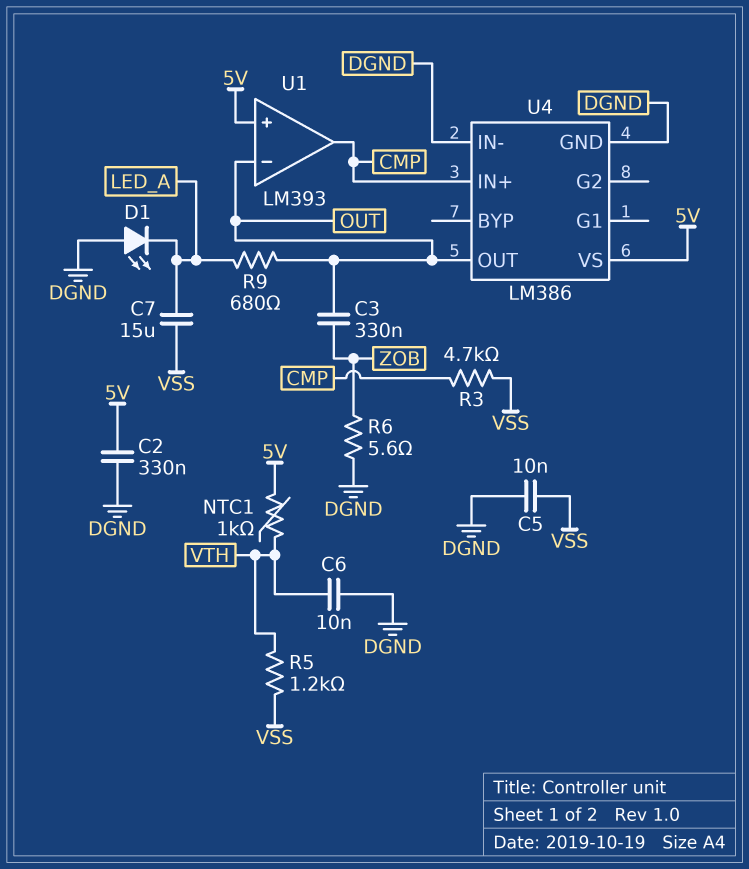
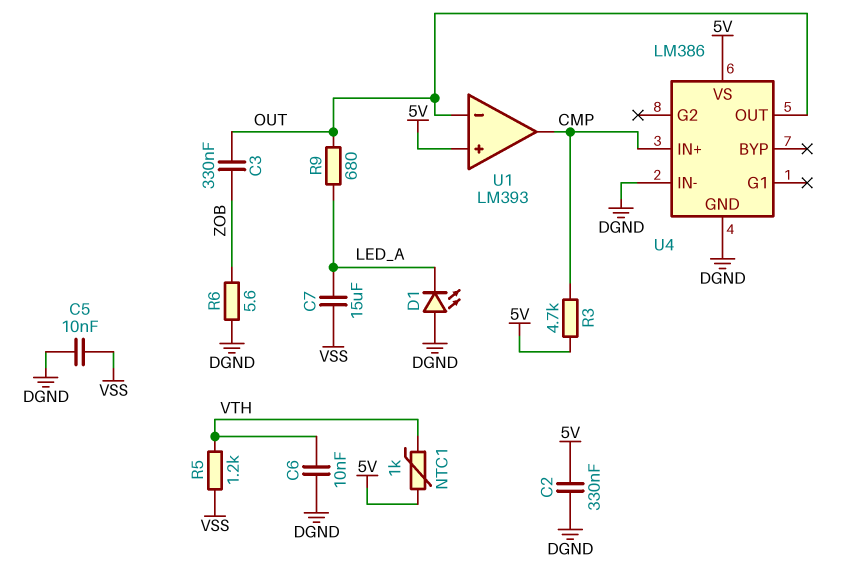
R3: 4.7k (CMP, VSS) -> 4.7k (5V, CMP)

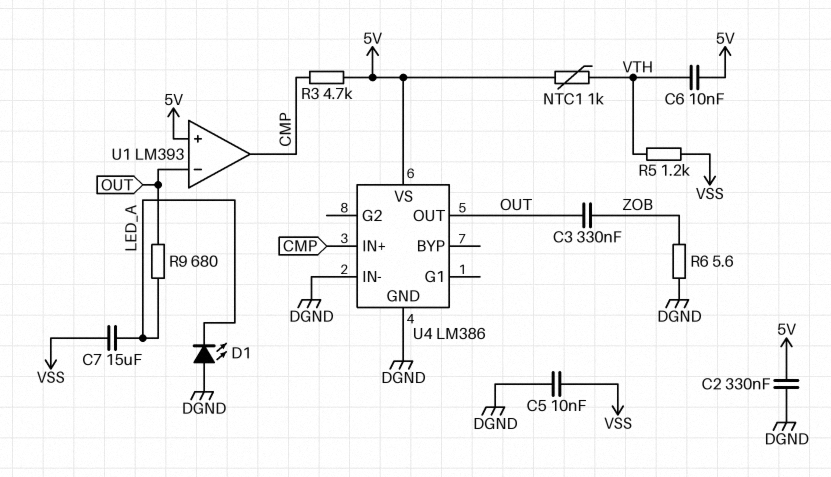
C6: 10nF (DGND, VTH) -> 10nF (5V, VTH)

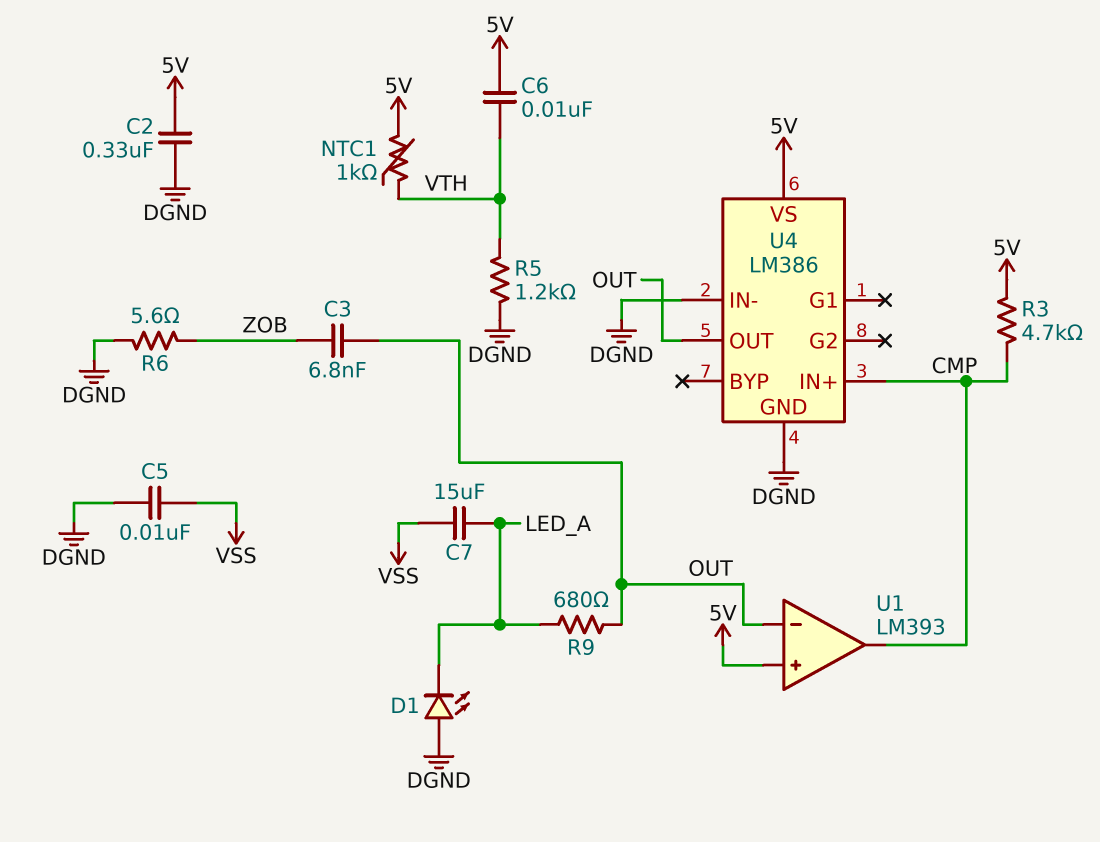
C3: 330nF (OUT, ZOB) -> 6.8nF (OUT, ZOB)
R5: 1.2k (VSS, VTH) -> 1.2k (DGND, VTH)

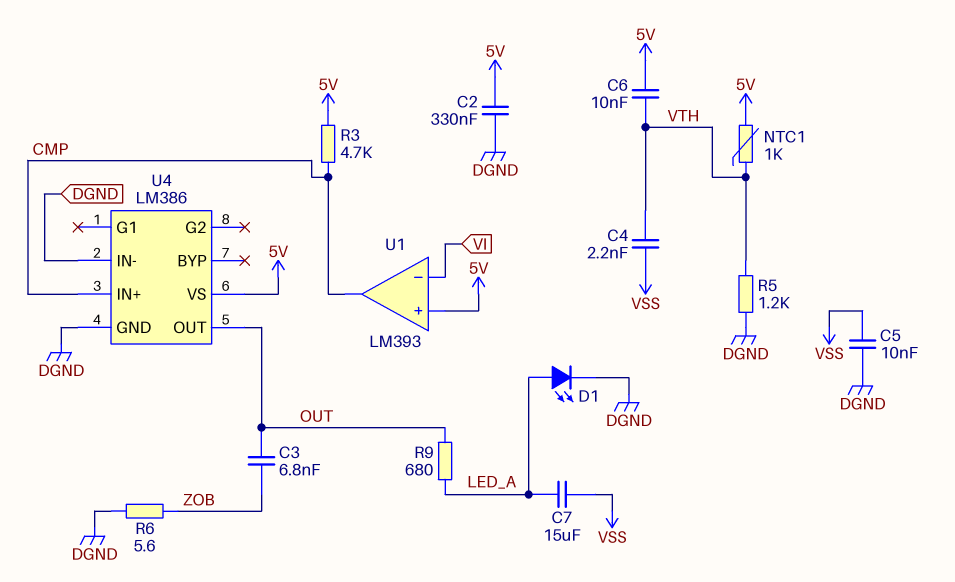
C4: none -> 2.2nF (VSS, VTH)
D1: LED (A DGND, K LED_A) -> LED (A LED_A, K DGND)
U1 pin in-: OUT -> VI

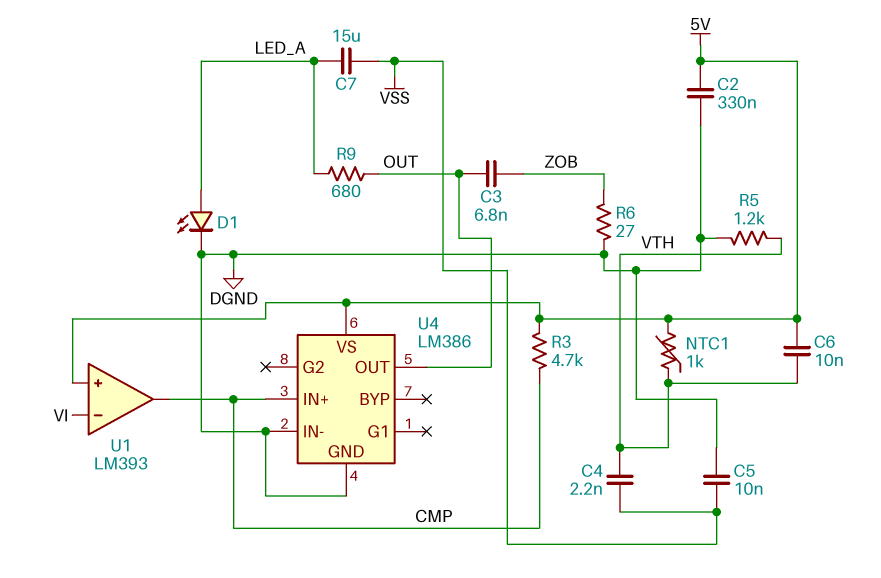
R6: 5.6 (DGND, ZOB) -> 27 (DGND, ZOB)

